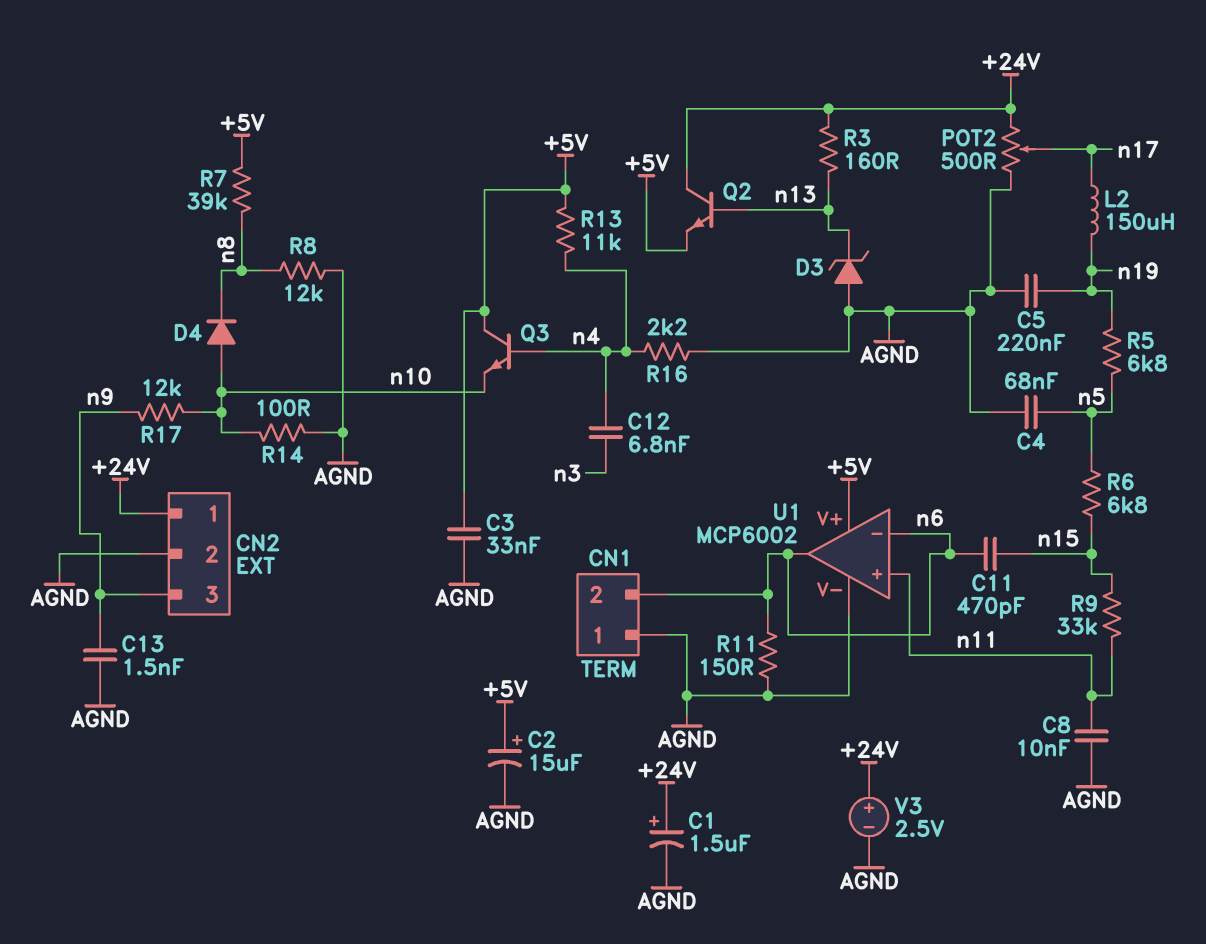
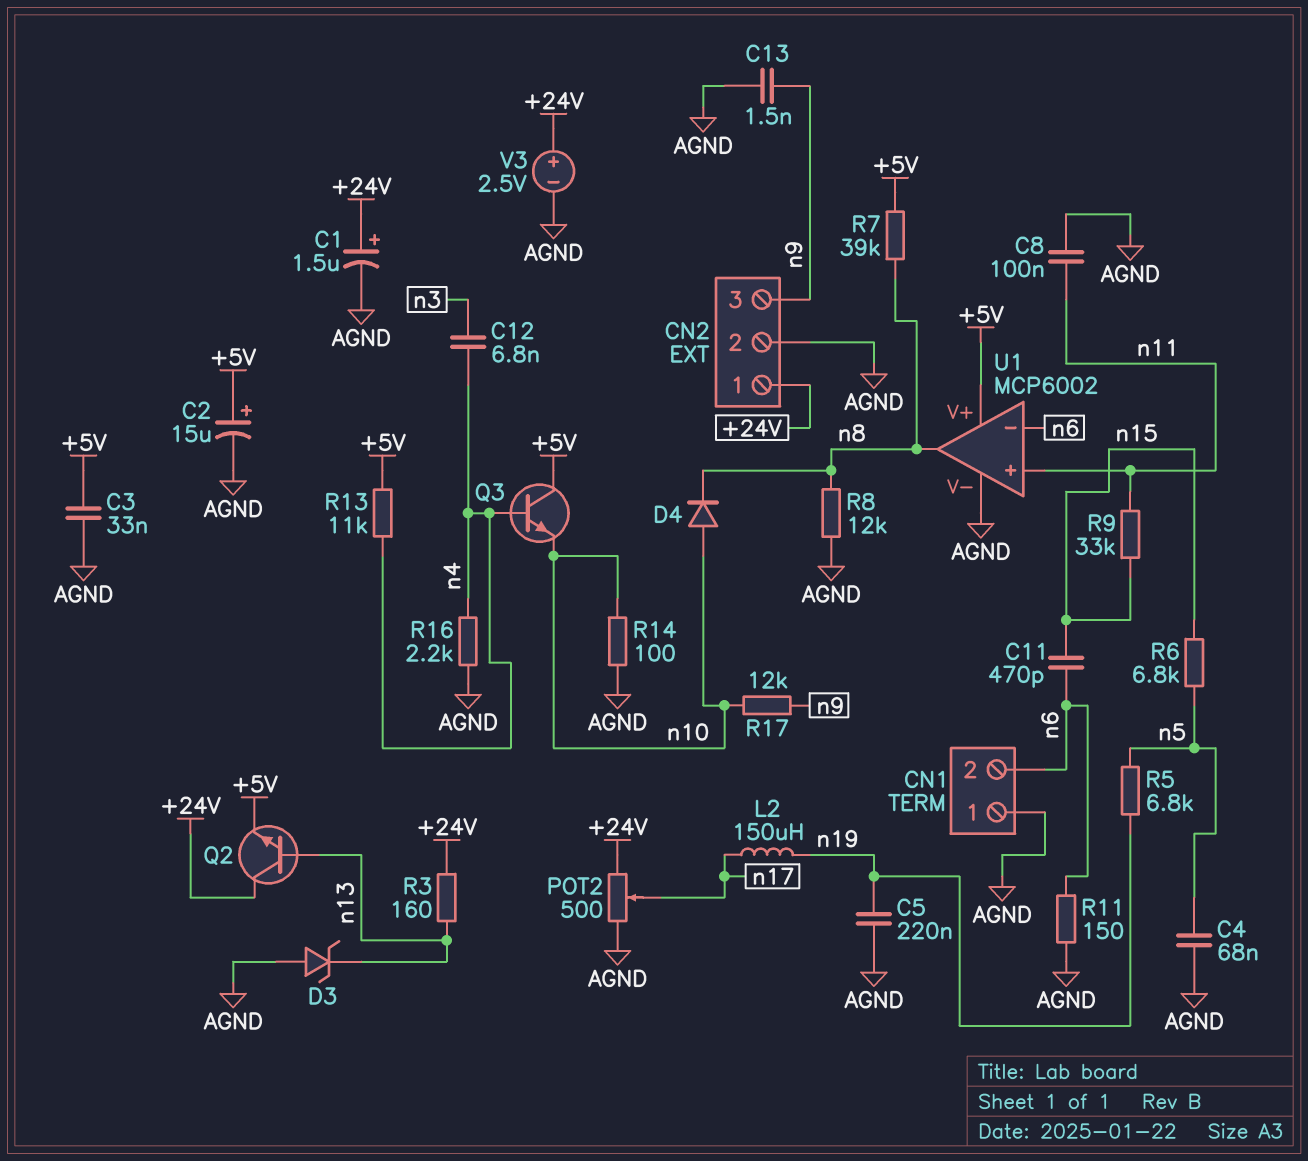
C8: 10nF (AGND, n11) -> 100nF (AGND, n11)
U1 pin out: n6 -> n8

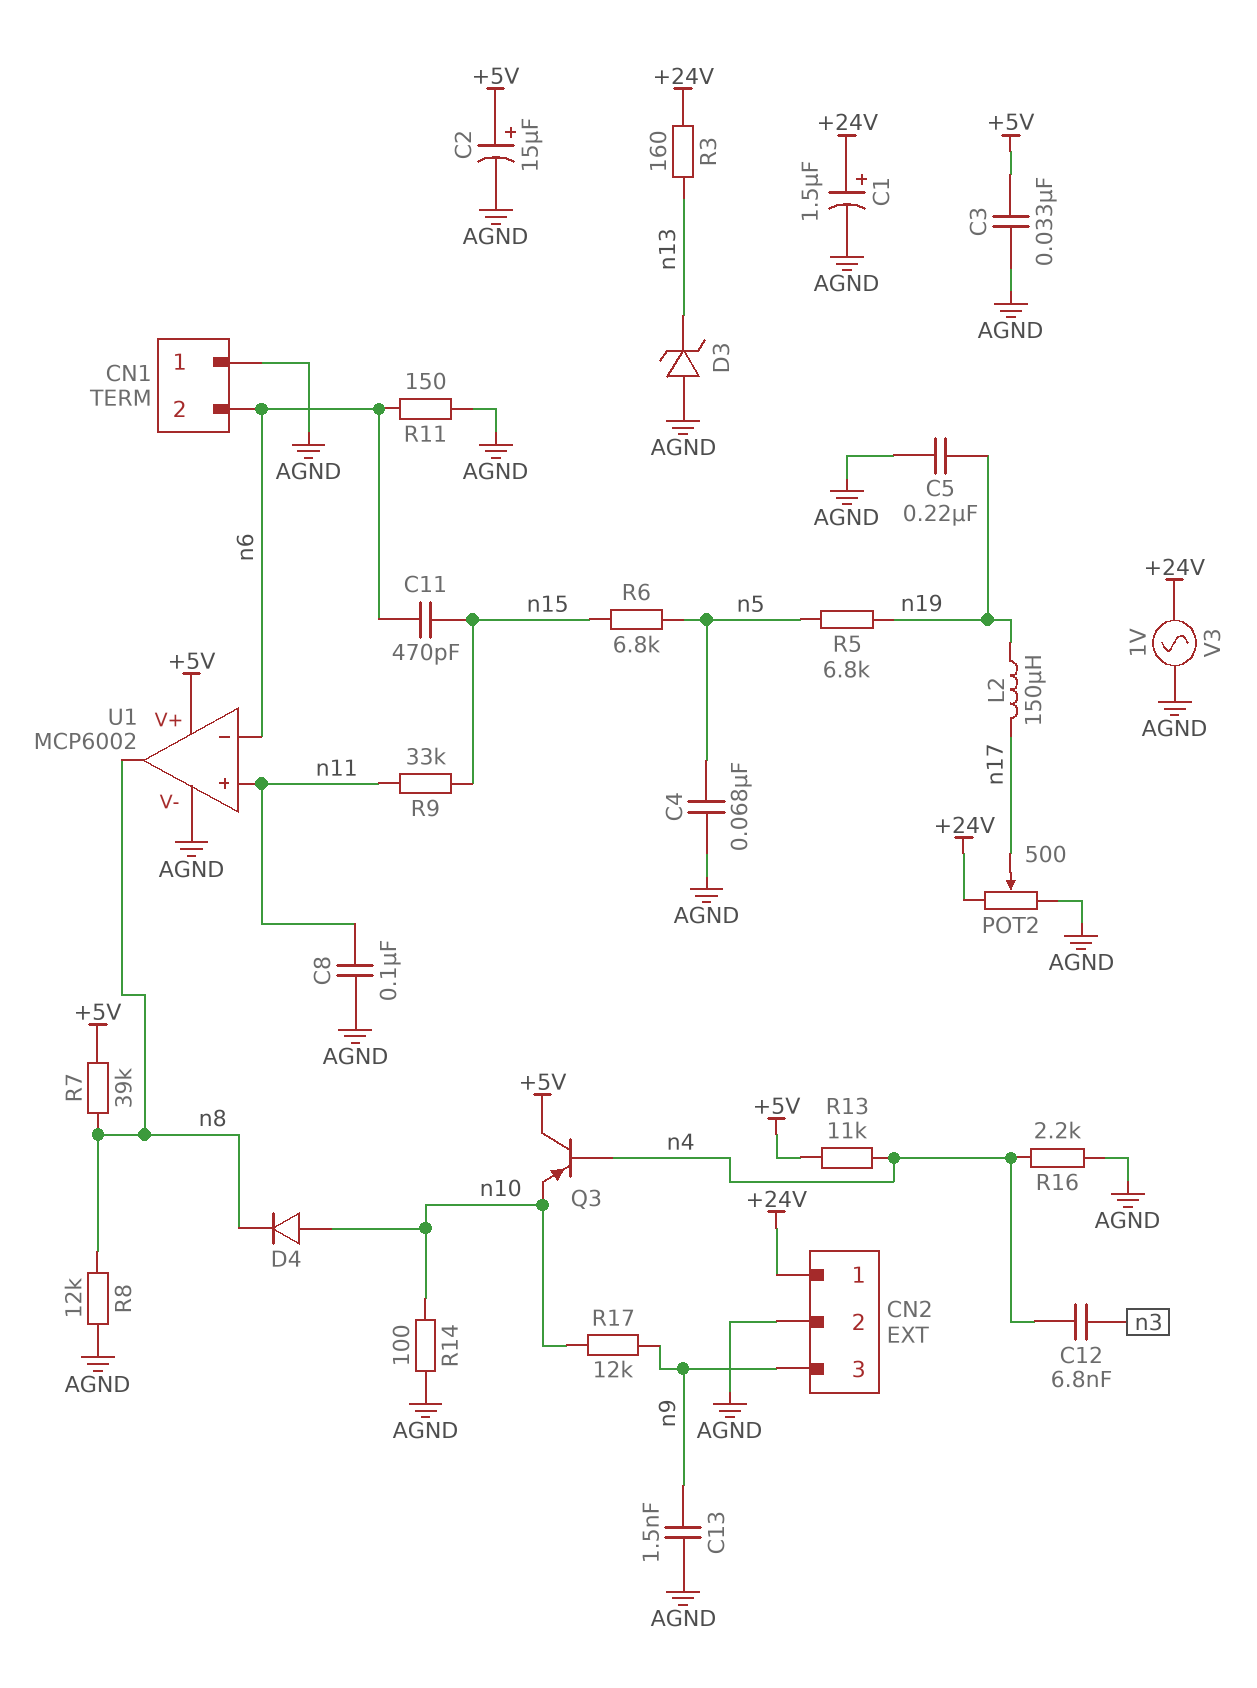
Q2: NPN (B n13, C +24V, E +5V) -> none
Q3: NPN (B n4, C +5V, E n10) -> PNP (B n4, C +5V, E n10)
V3: 2.5V (plus +24V, minus AGND) -> AC 1V (+24V, AGND)

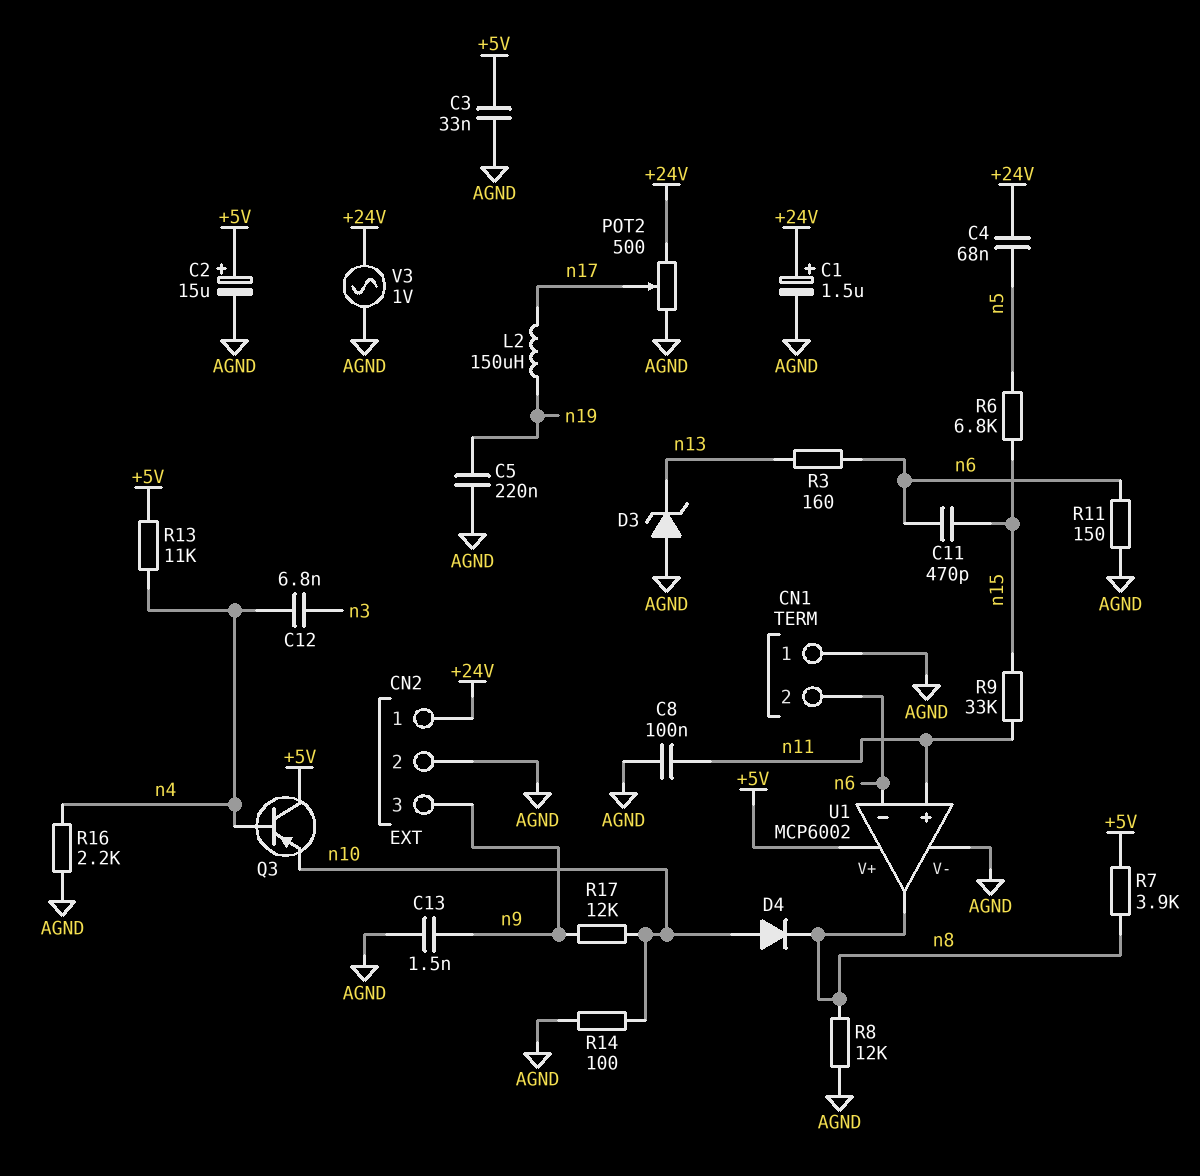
C4: 68nF (AGND, n5) -> 68nF (+24V, n5)
R3: 160 (+24V, n13) -> 160 (n6, n13)
R5: 6.8k (n5, n19) -> none
R7: 39k (+5V, n8) -> 3.9k (+5V, n8)

